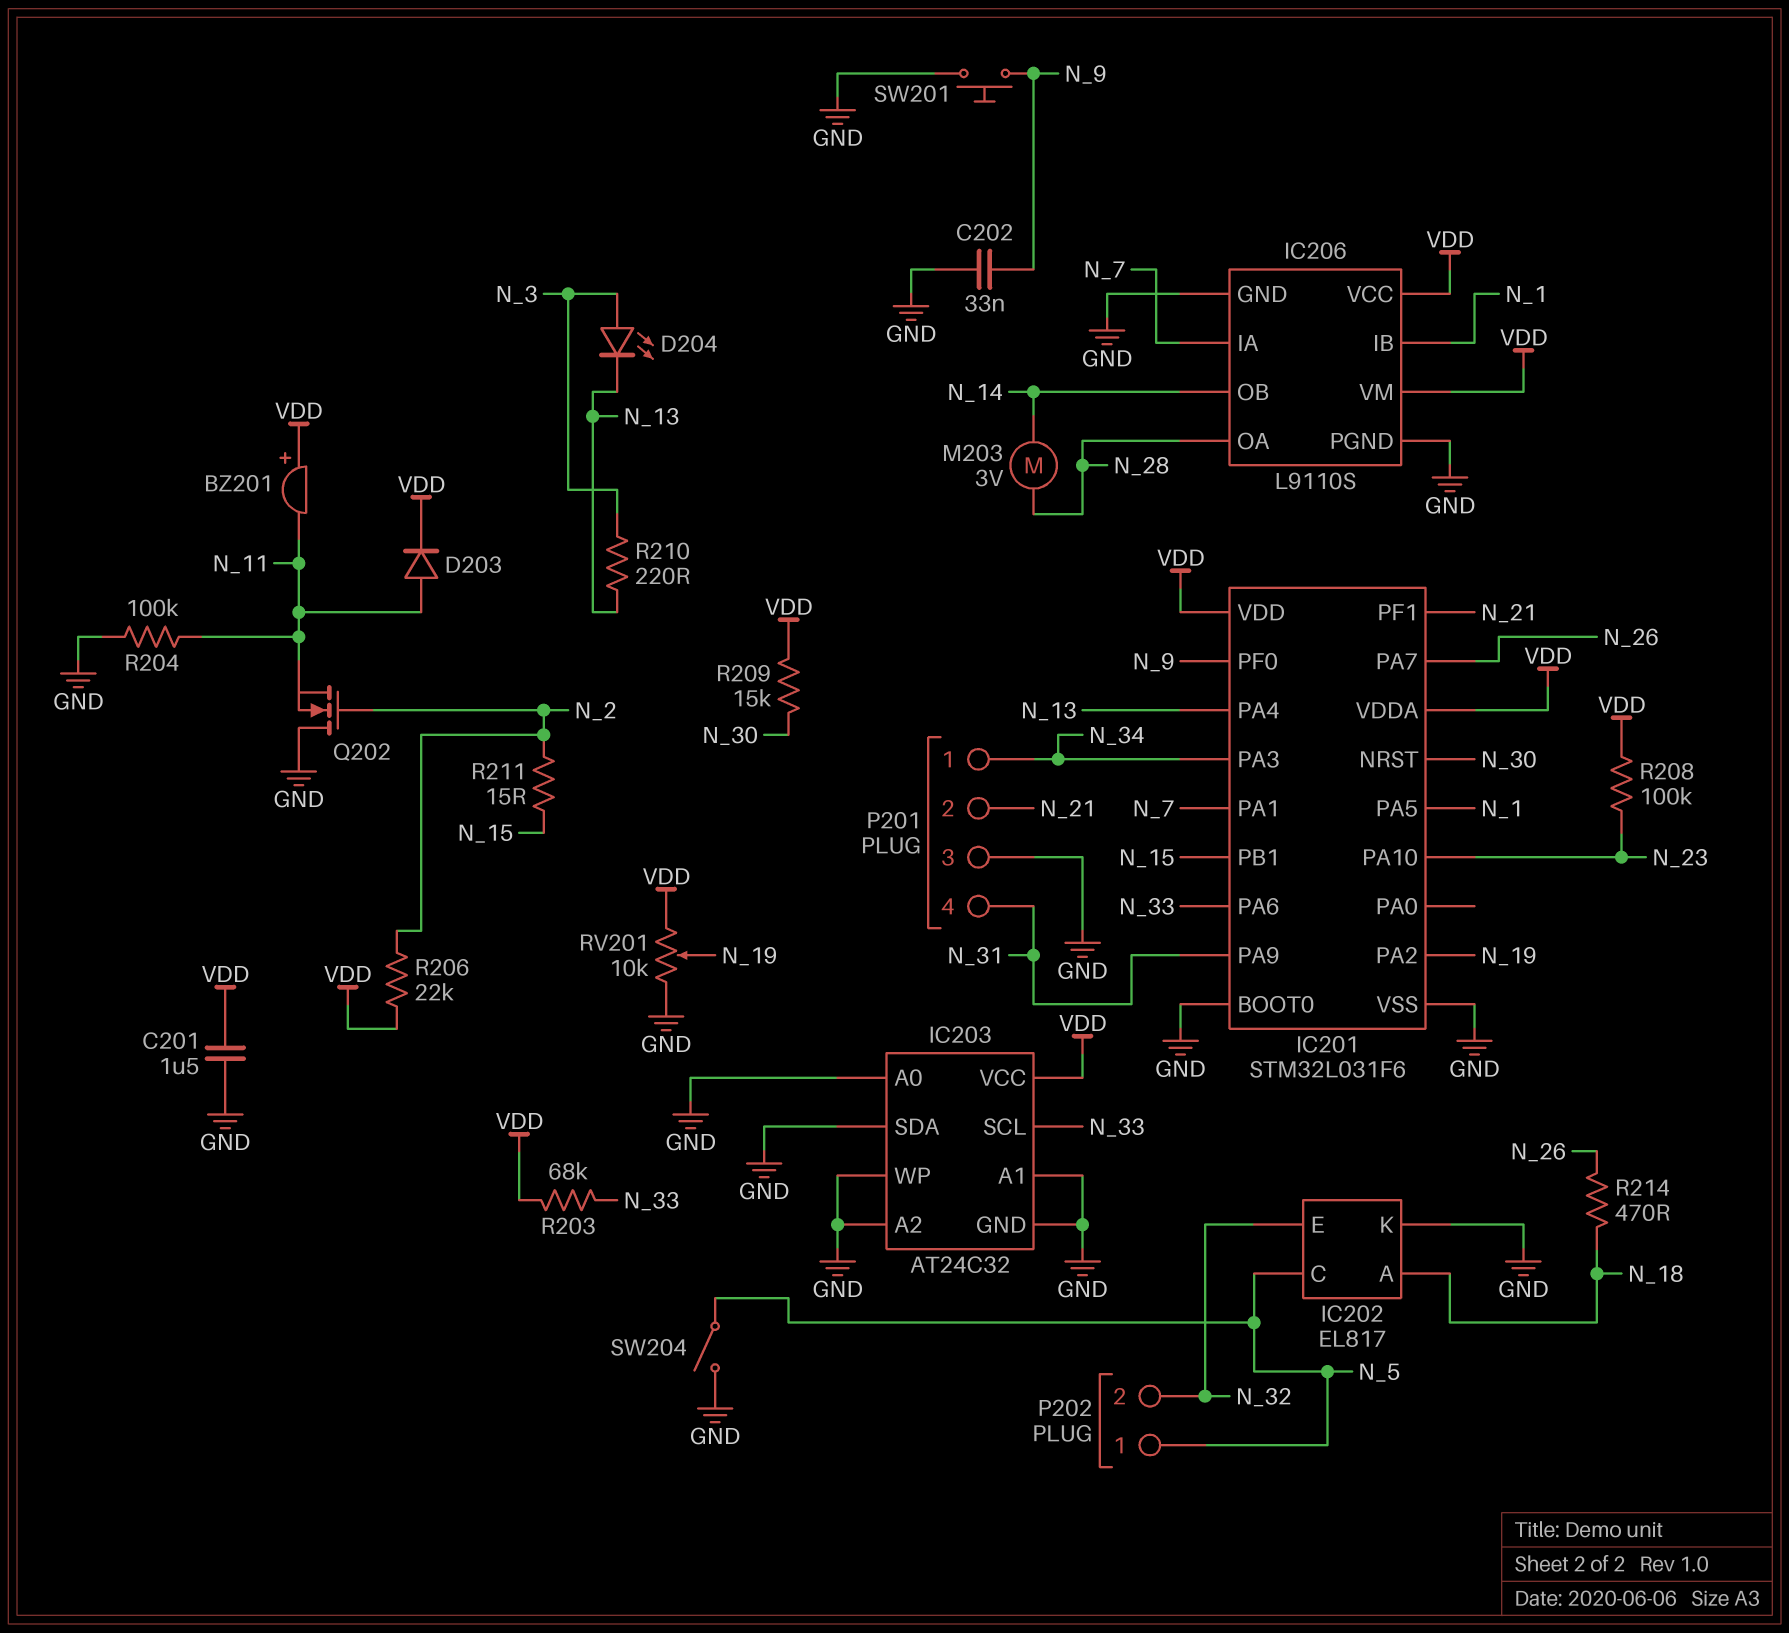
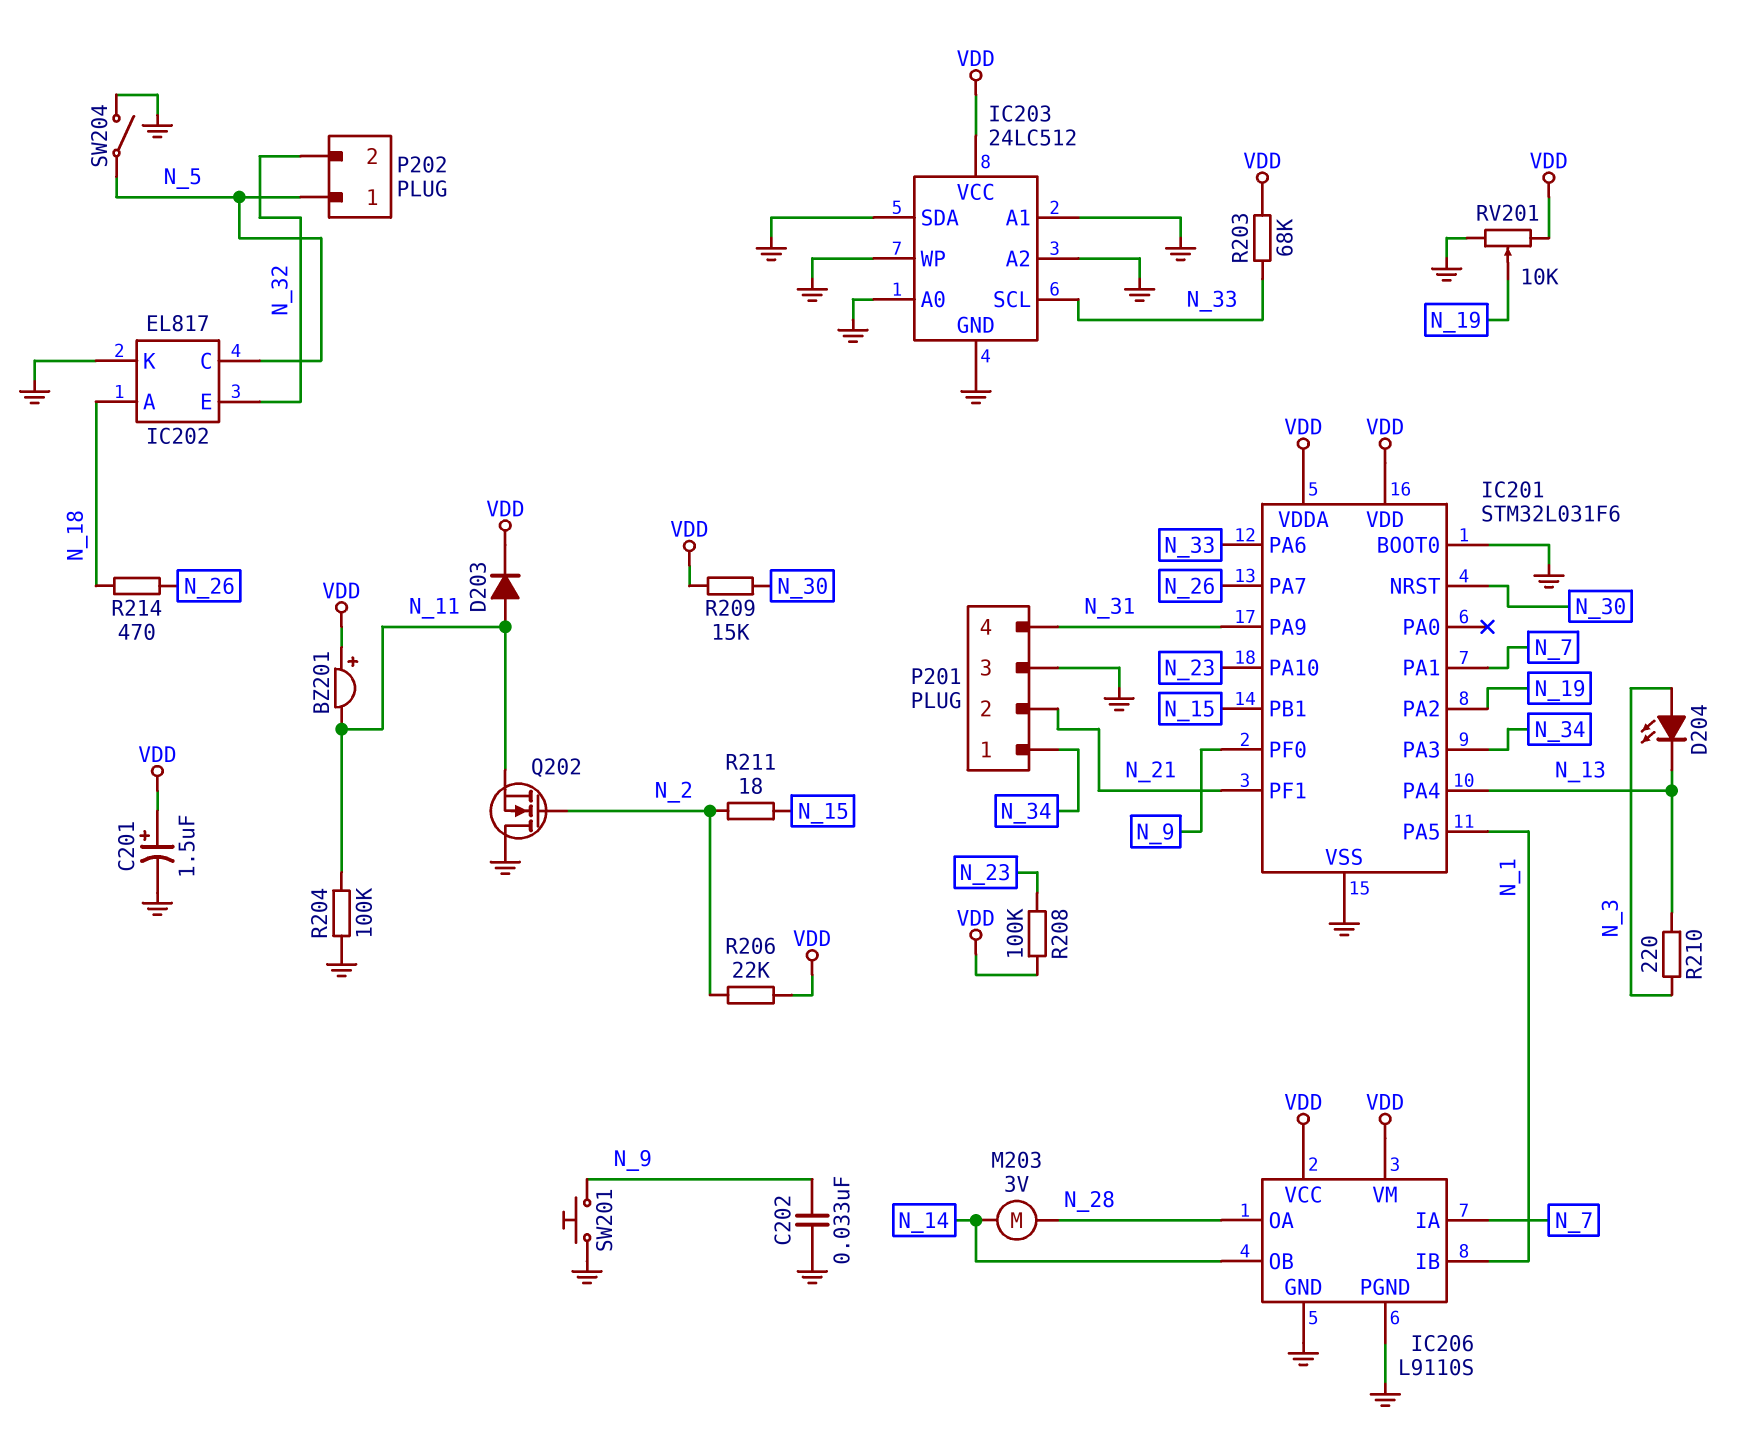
C201: 1.5uF (GND, VDD) -> 1.5uF (plus VDD, minus GND)
IC203: AT24C32 -> 24LC512
R211: 15 (N_2, N_15) -> 18 (N_2, N_15)

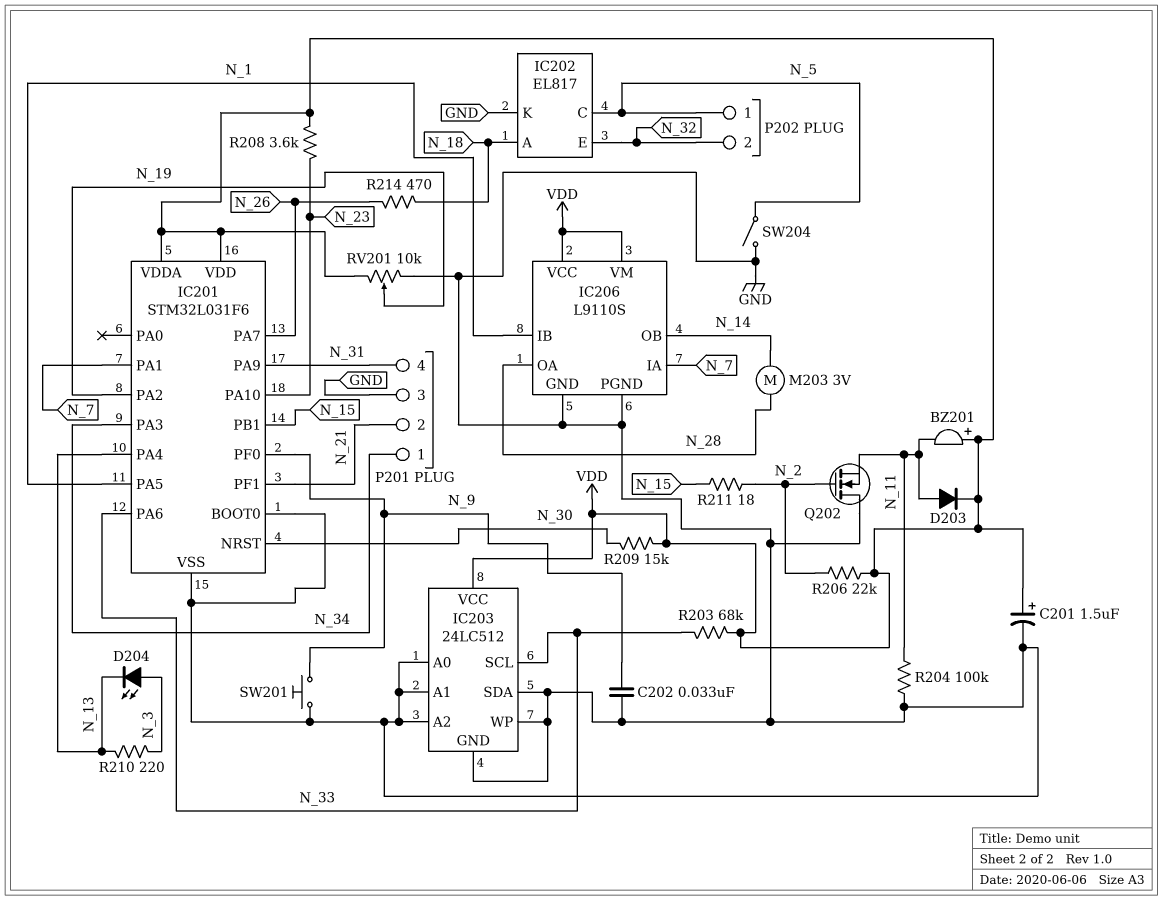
R208: 100k (N_23, VDD) -> 3.6k (N_23, VDD)

